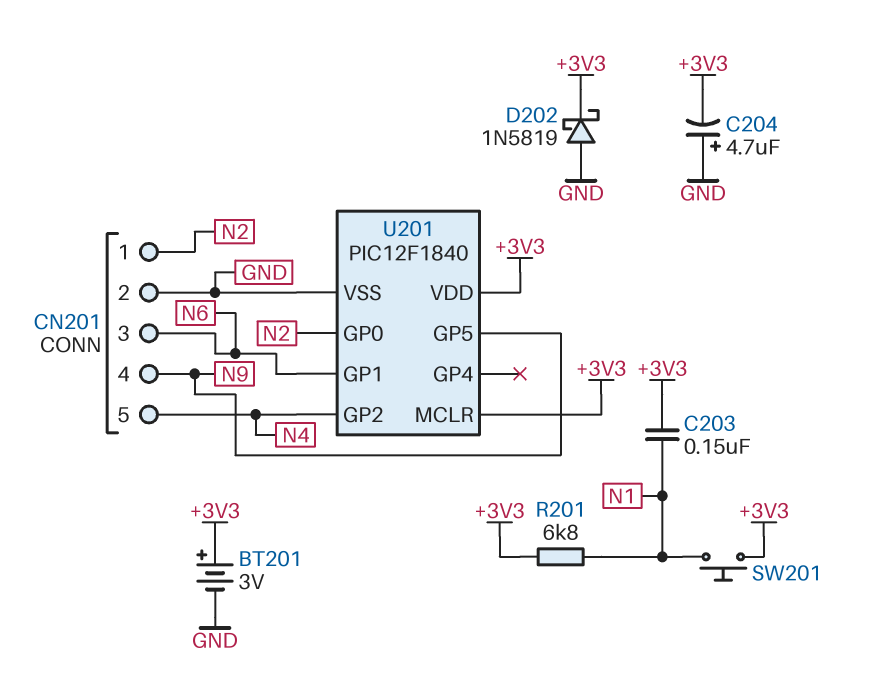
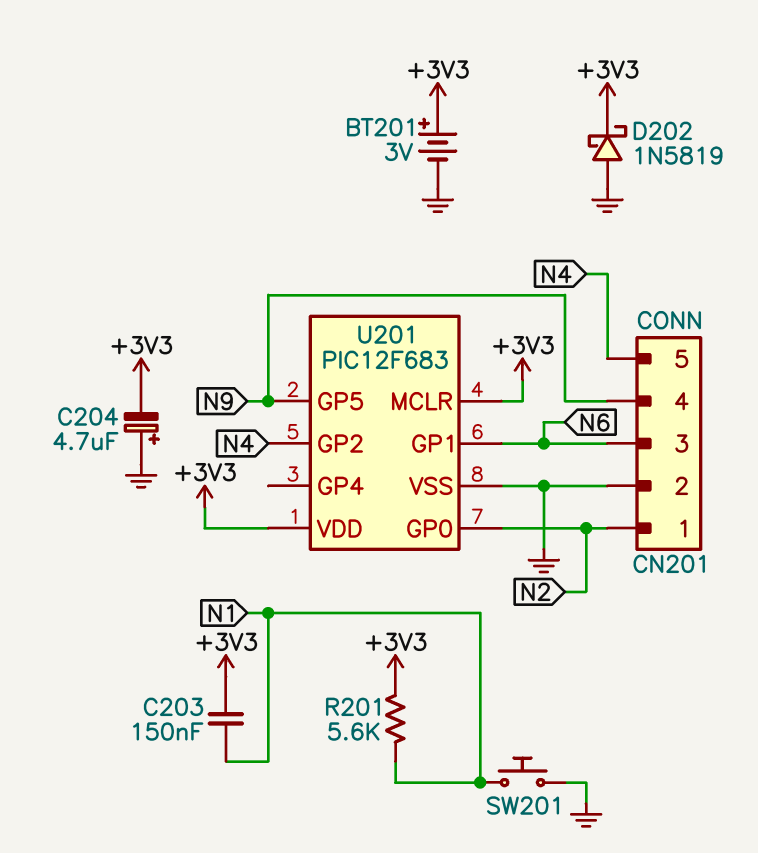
R201: 6.8k (+3V3, N1) -> 5.6k (+3V3, N1)
SW201: button (+3V3, N1) -> button (GND, N1)
U201: PIC12F1840 -> PIC12F683

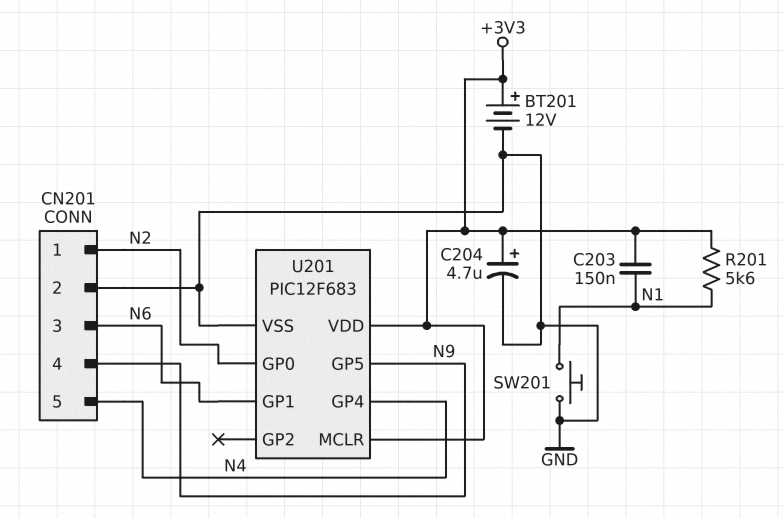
BT201: 3V (plus +3V3, minus GND) -> 12V (plus +3V3, minus GND)
C204: 4.7uF (plus GND, minus +3V3) -> 4.7uF (plus +3V3, minus GND)
D202: schottky 1N5819 (A GND, K +3V3) -> none
U201 pin GP2: N4 -> none
U201 pin GP4: none -> N4

